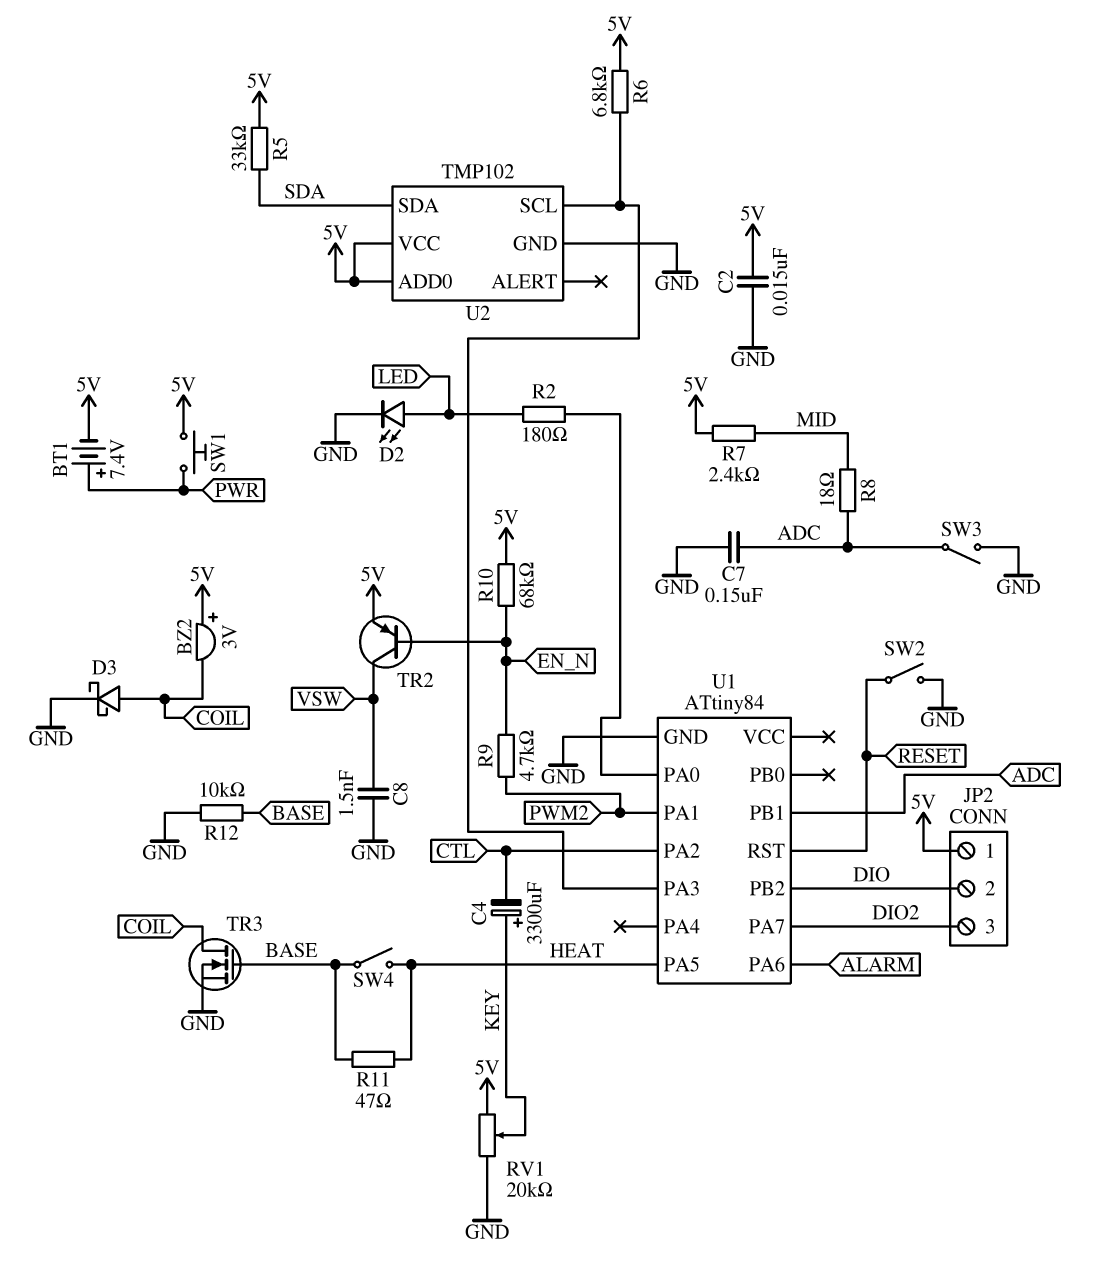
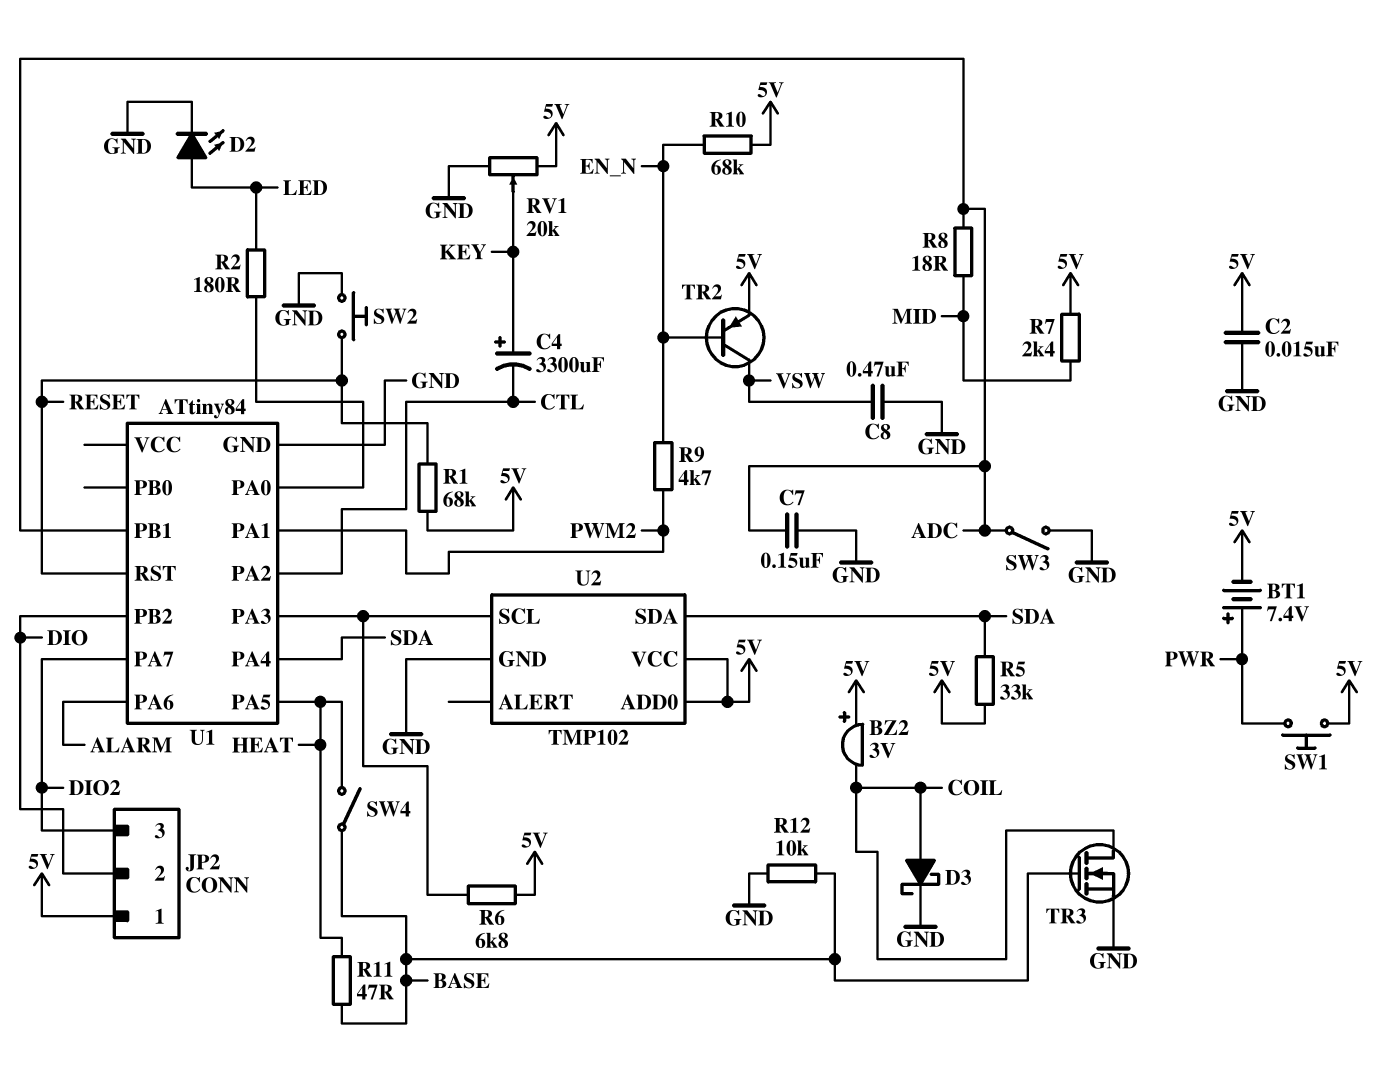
C8: 1.5nF (GND, VSW) -> 470nF (GND, VSW)
R1: none -> 68k (5V, RESET)
SW2: switch (GND, RESET) -> button (GND, RESET)
U1 pin PA4: none -> SDA

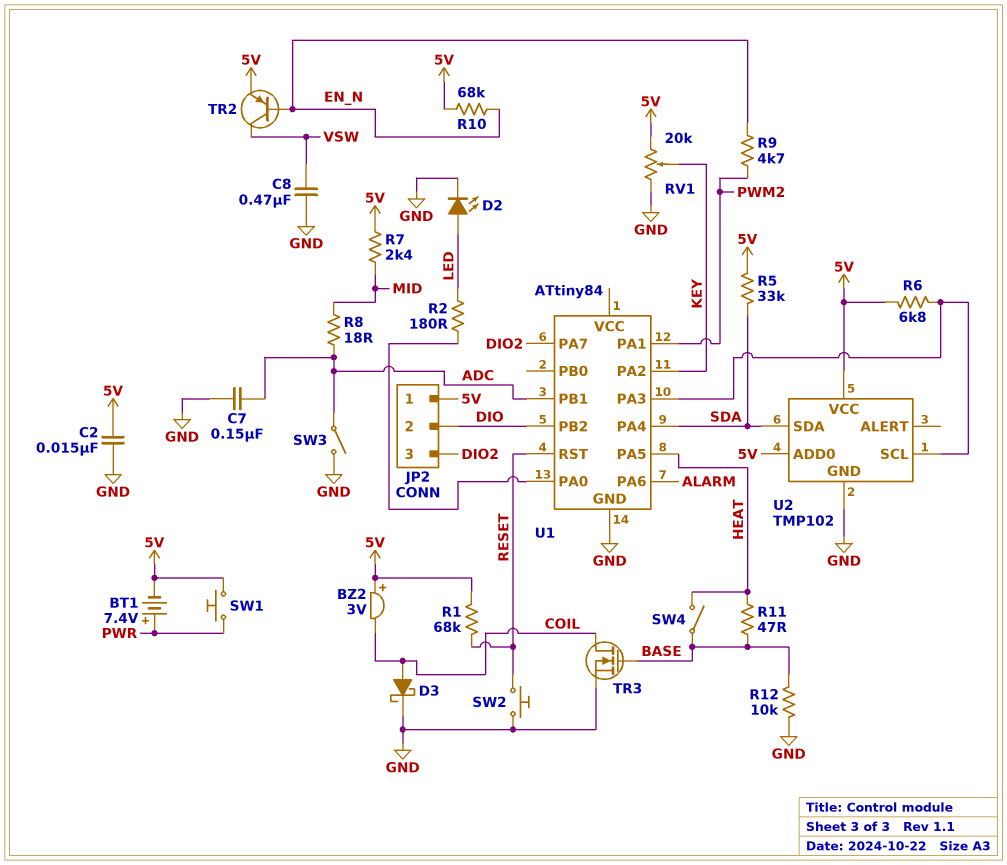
C4: 3300uF (plus KEY, minus CTL) -> none
U1 pin PA2: CTL -> KEY

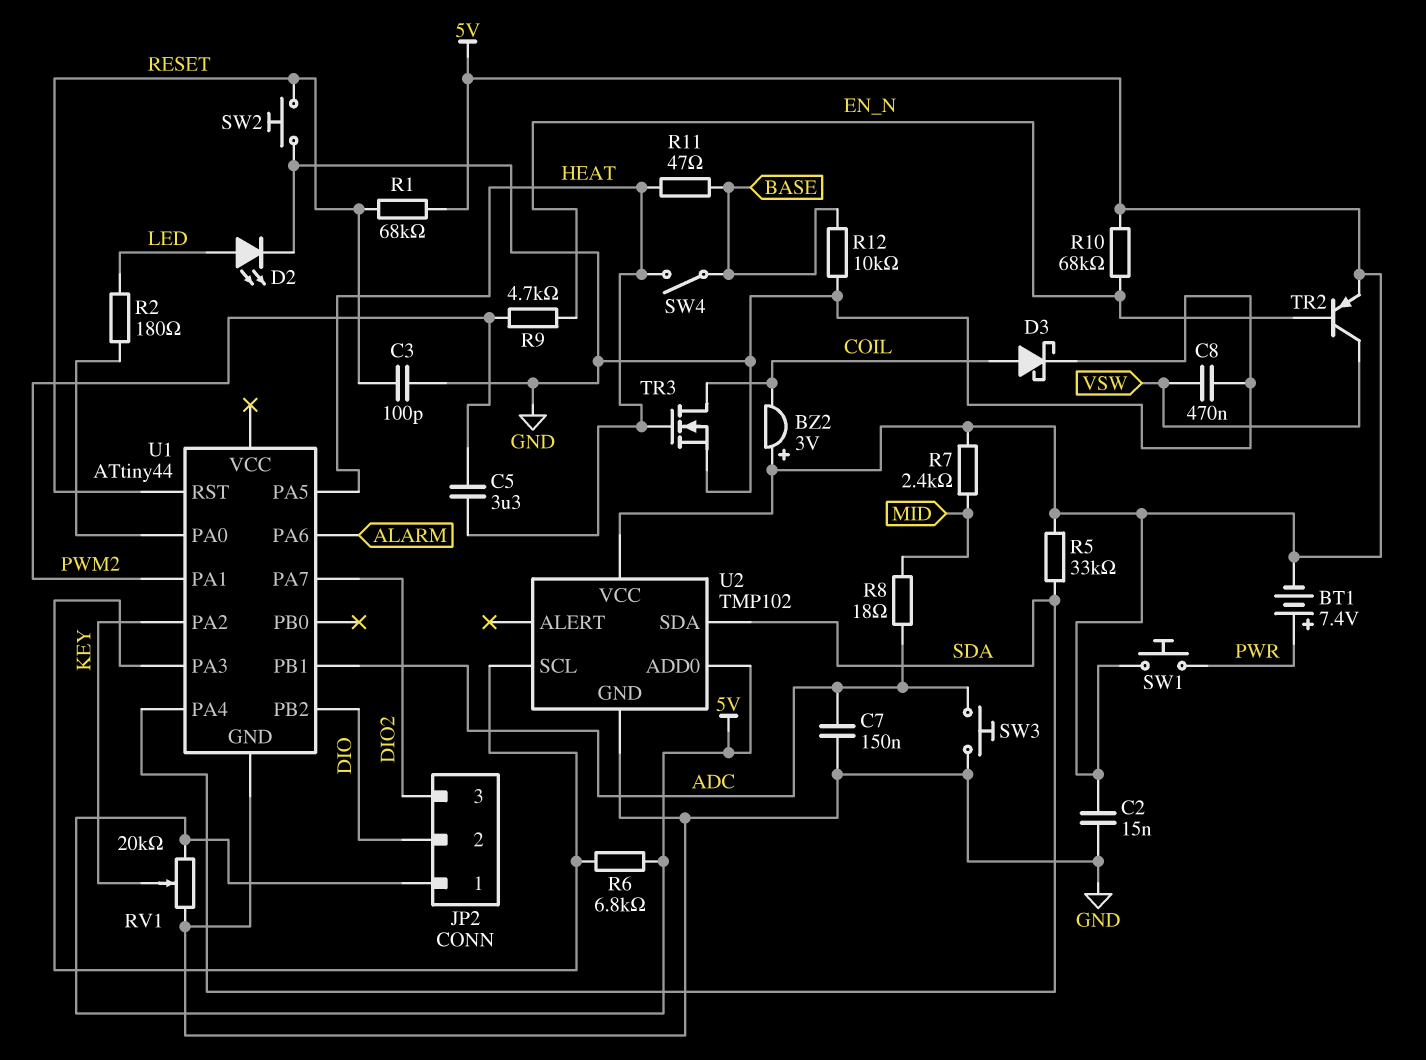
C3: none -> 100pF (GND, RESET)
C5: none -> 3.3uF (HEAT, PWM2)
SW3: switch (ADC, GND) -> button (ADC, GND)
TR3: NMOS (G BASE, D COIL, S GND) -> NMOS (G HEAT, D COIL, S GND)
U1: ATtiny84 -> ATtiny44

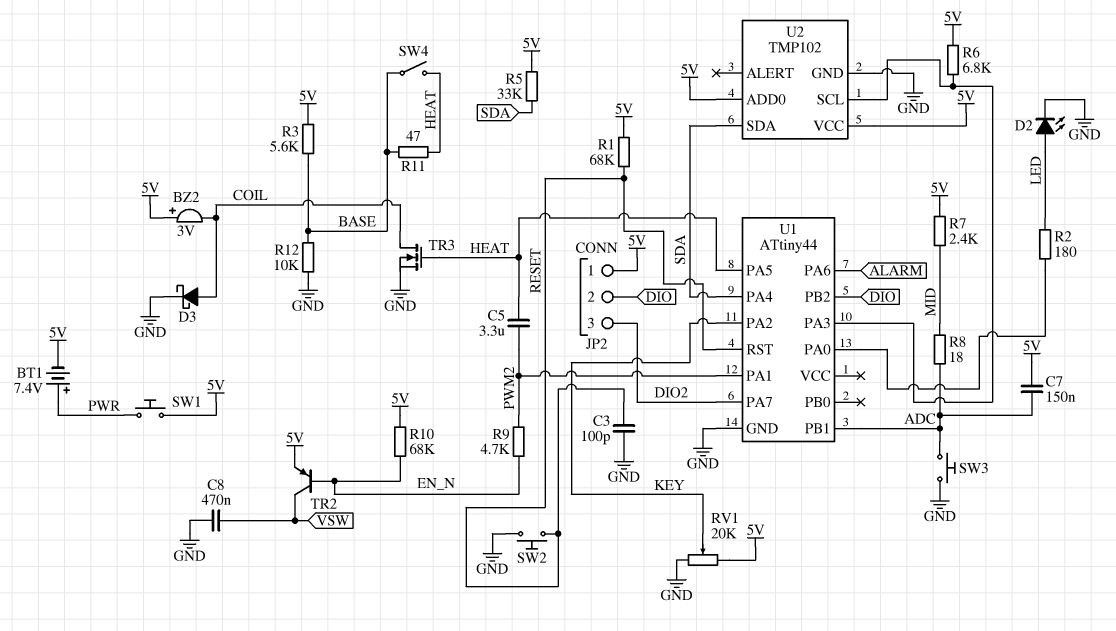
C2: 15nF (5V, GND) -> none
C7: 150nF (ADC, GND) -> 150nF (5V, ADC)
R3: none -> 5.6k (5V, BASE)

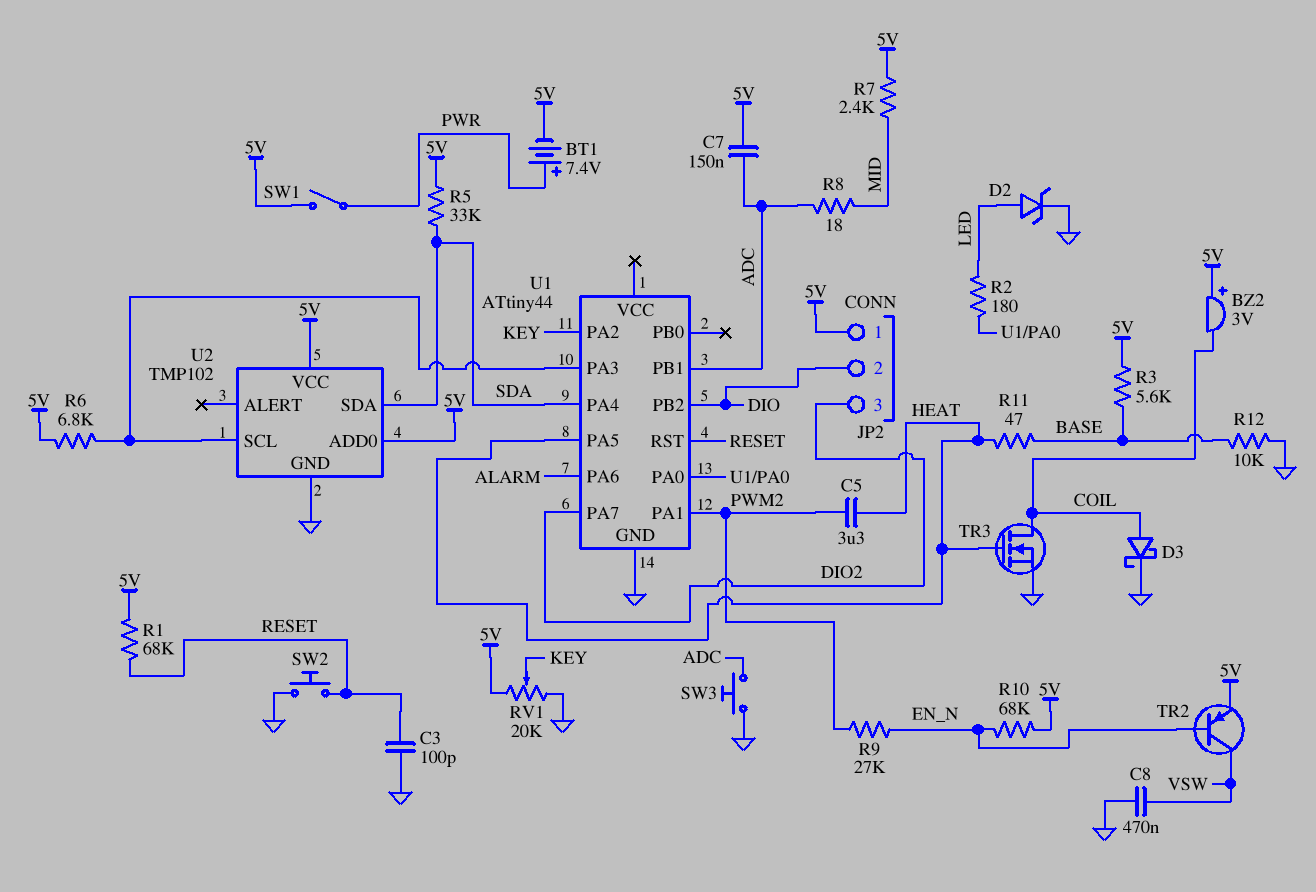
D2: LED (A LED, K GND) -> zener (A LED, K GND)
R9: 4.7k (EN_N, PWM2) -> 27k (EN_N, PWM2)
SW1: button (5V, PWR) -> switch (5V, PWR)
SW4: switch (BASE, HEAT) -> none

